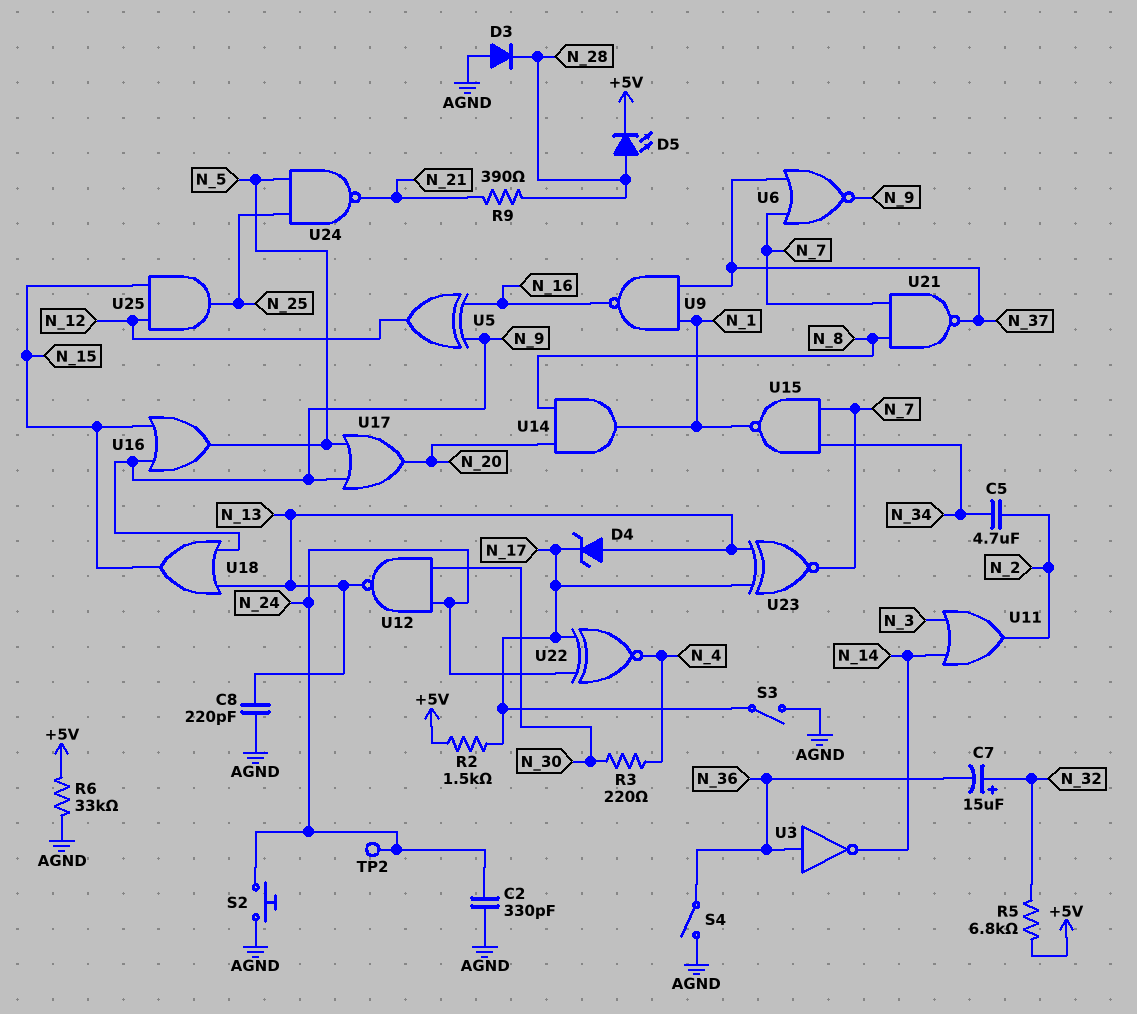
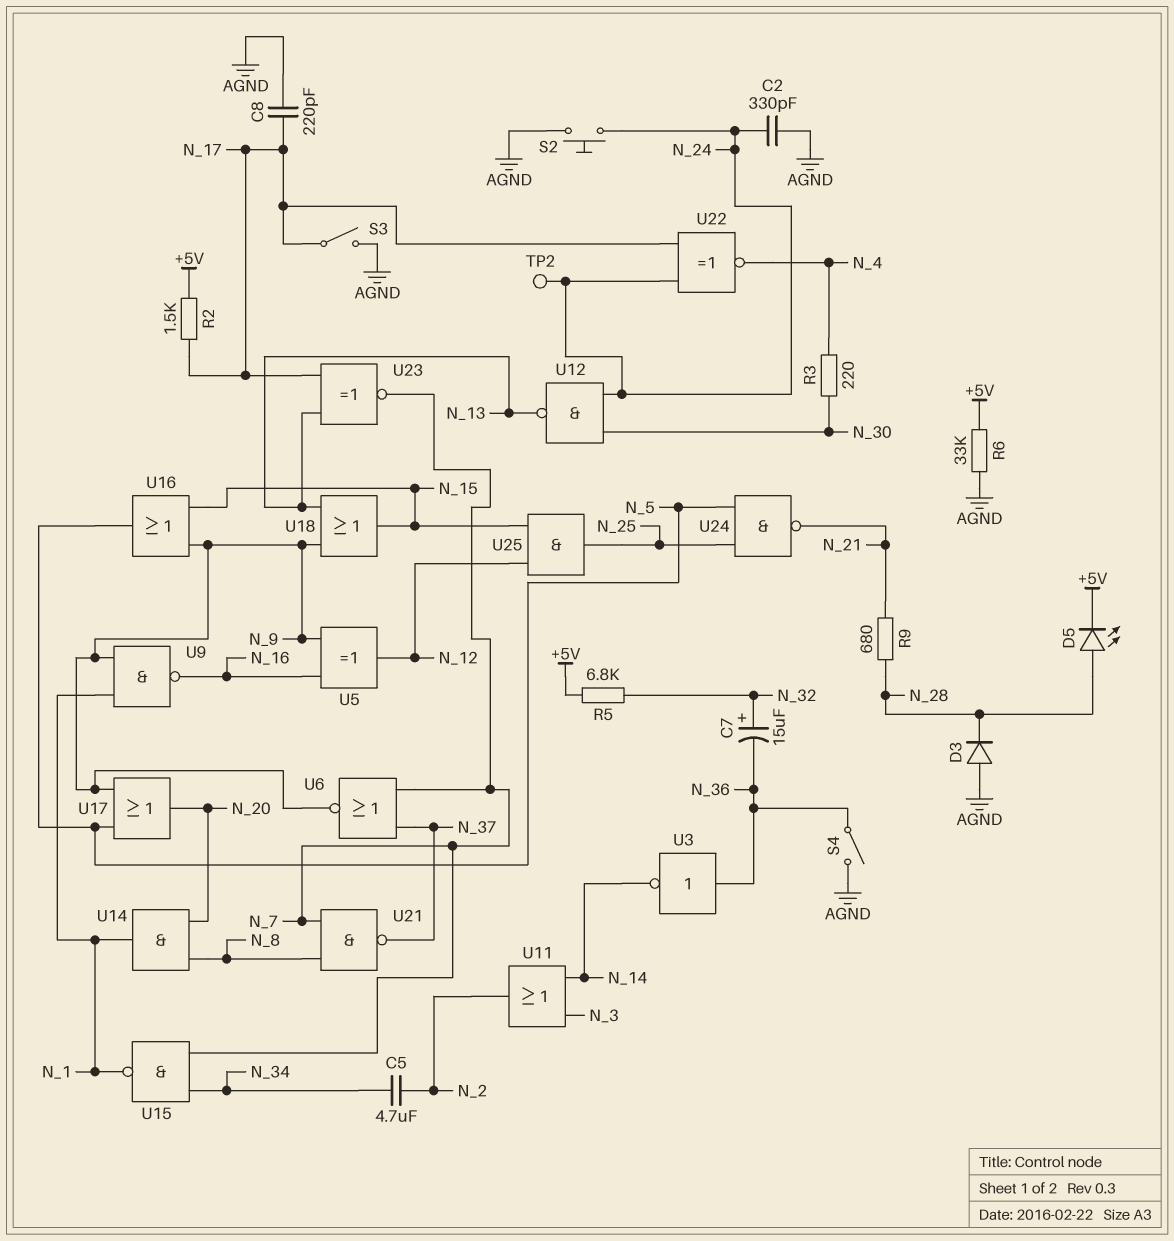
C8: 220pF (AGND, N_13) -> 220pF (AGND, N_17)
D4: zener (A N_13, K N_17) -> none
R9: 390 (N_21, N_28) -> 680 (N_21, N_28)
U9: NAND (in N_1, in N_37, out N_16) -> NAND (in N_1, in N_9, out N_16)

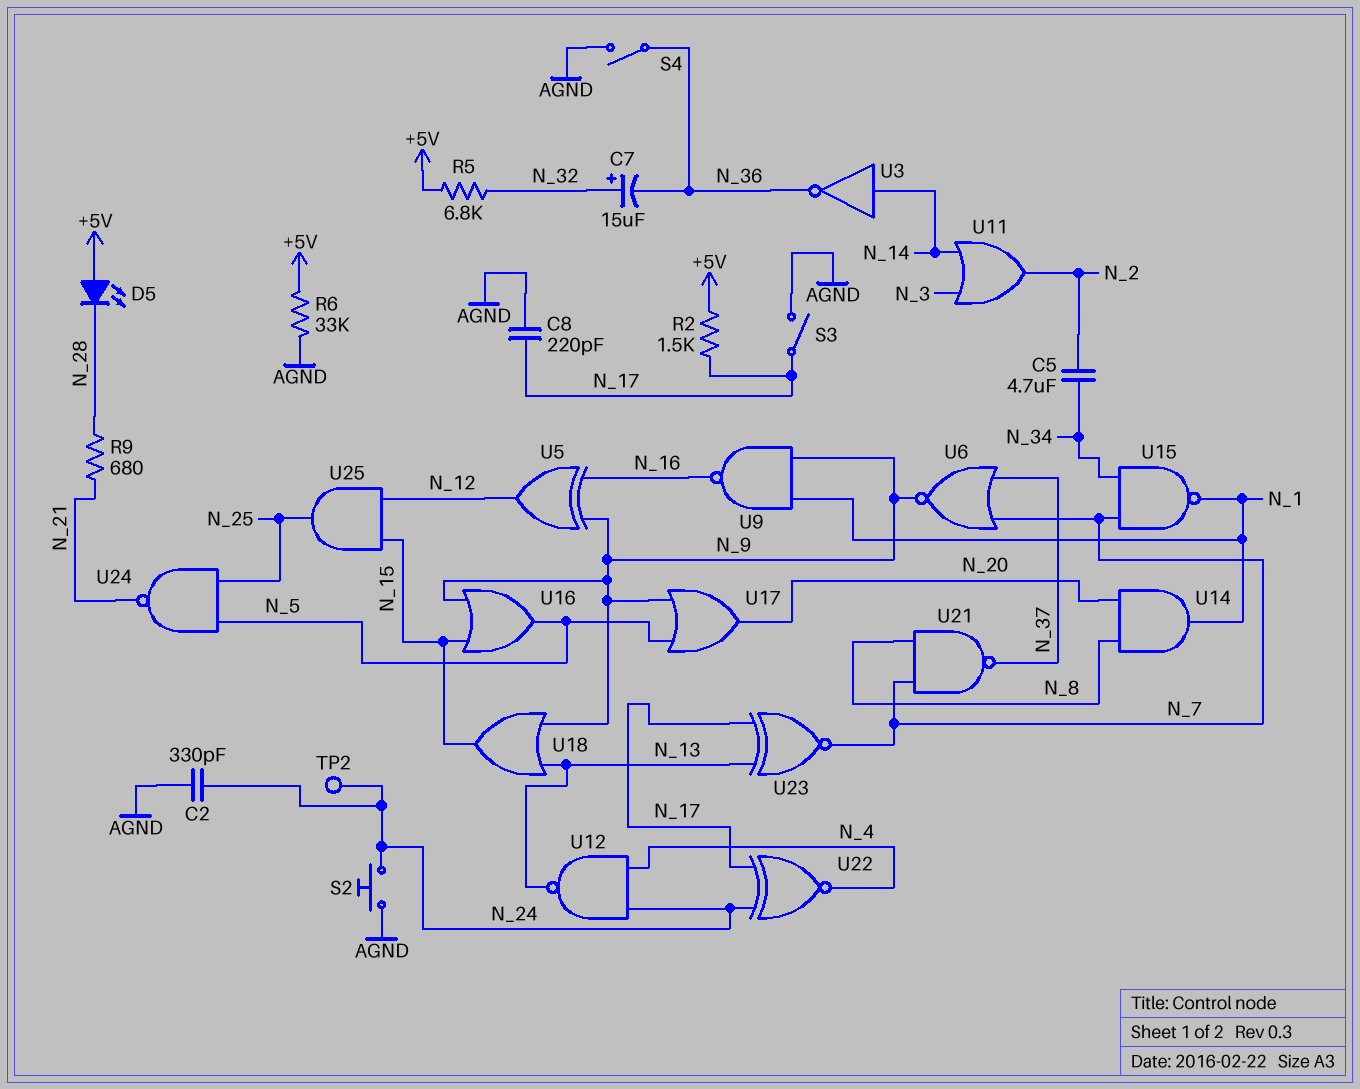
D3: diode (A AGND, K N_28) -> none
D5: LED (A N_28, K +5V) -> LED (A +5V, K N_28)
R3: 220 (N_4, N_30) -> none
U3: NOT (in N_36, out N_14) -> NOT (in N_14, out N_36)
U12: NAND (in N_24, in N_30, out N_13) -> NAND (in N_4, in N_24, out N_13)

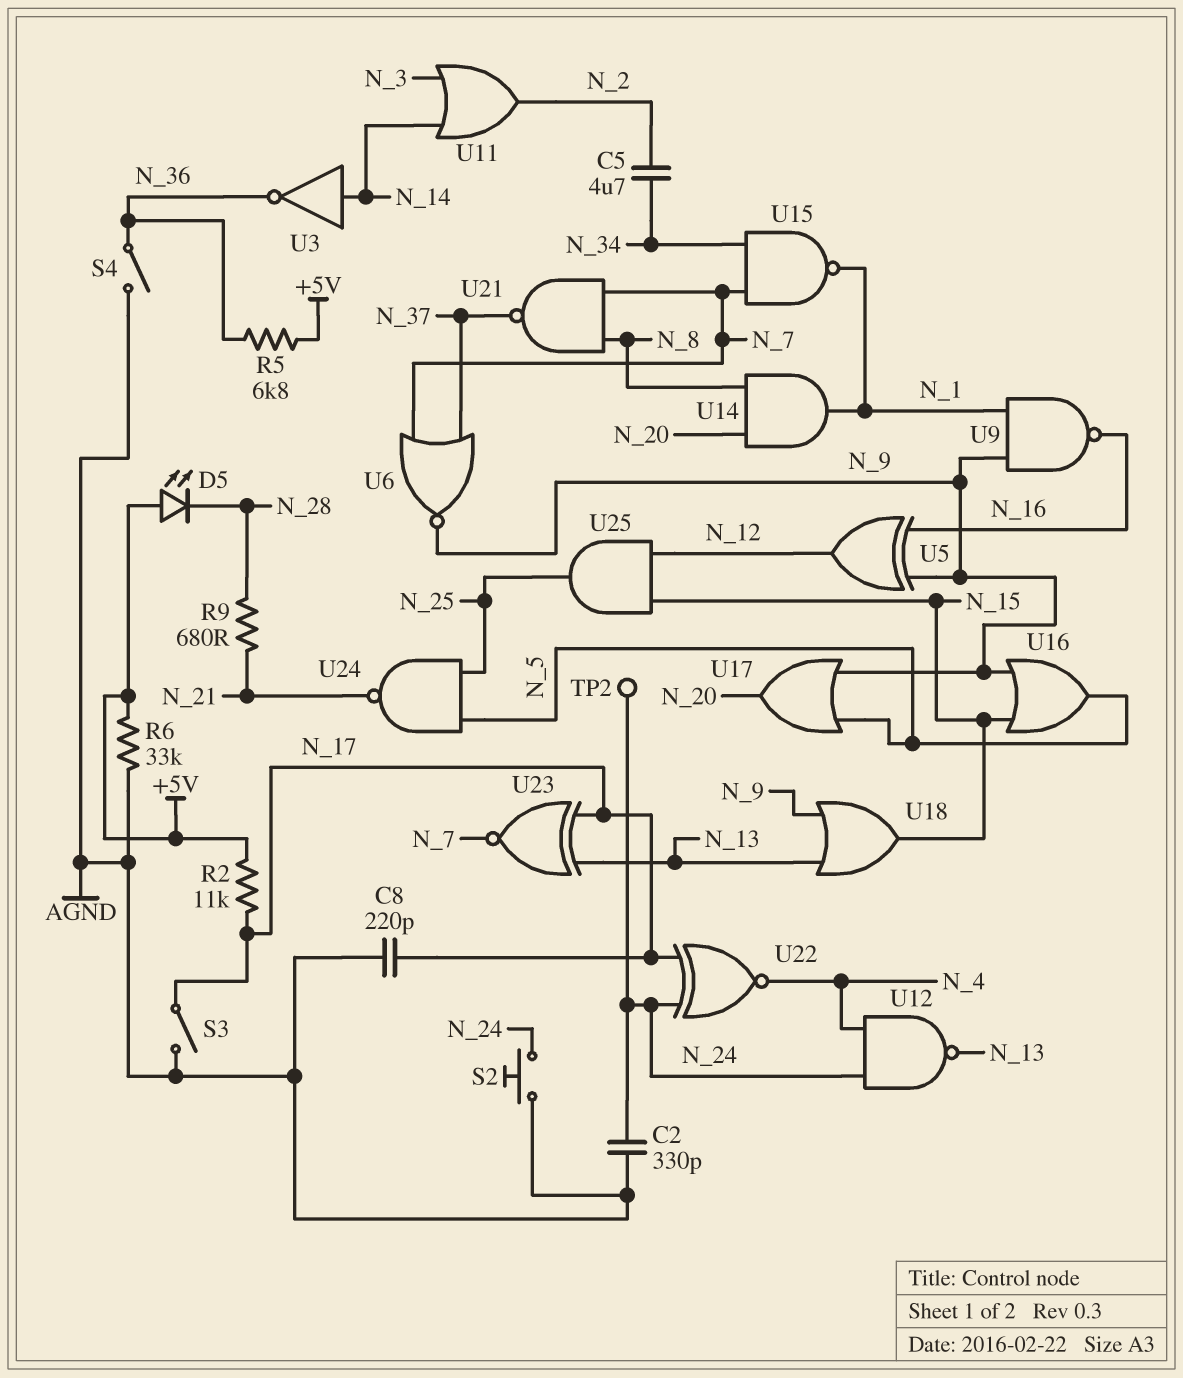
C7: 15uF (plus N_32, minus N_36) -> none
R2: 1.5k (+5V, N_17) -> 11k (+5V, N_17)
R5: 6.8k (+5V, N_32) -> 6.8k (+5V, N_36)

